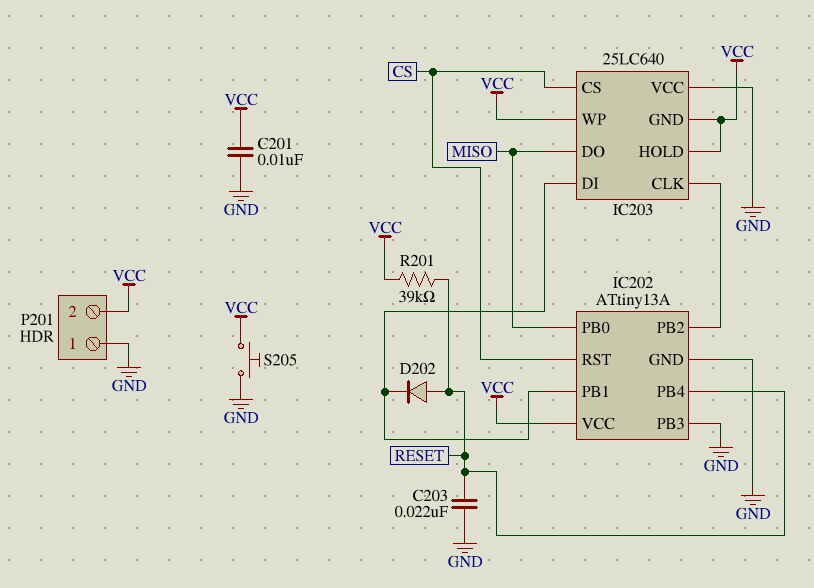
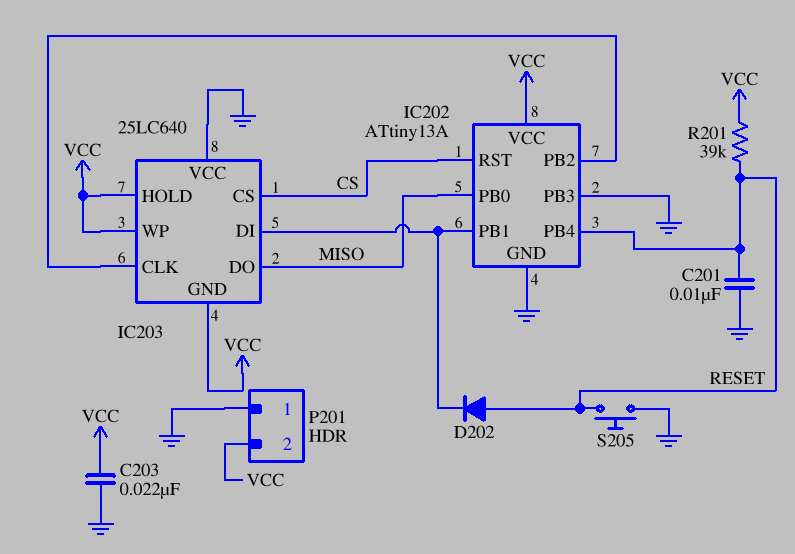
C201: 10nF (GND, VCC) -> 10nF (GND, RESET)
C203: 22nF (GND, RESET) -> 22nF (GND, VCC)
S205: button (GND, VCC) -> button (GND, RESET)

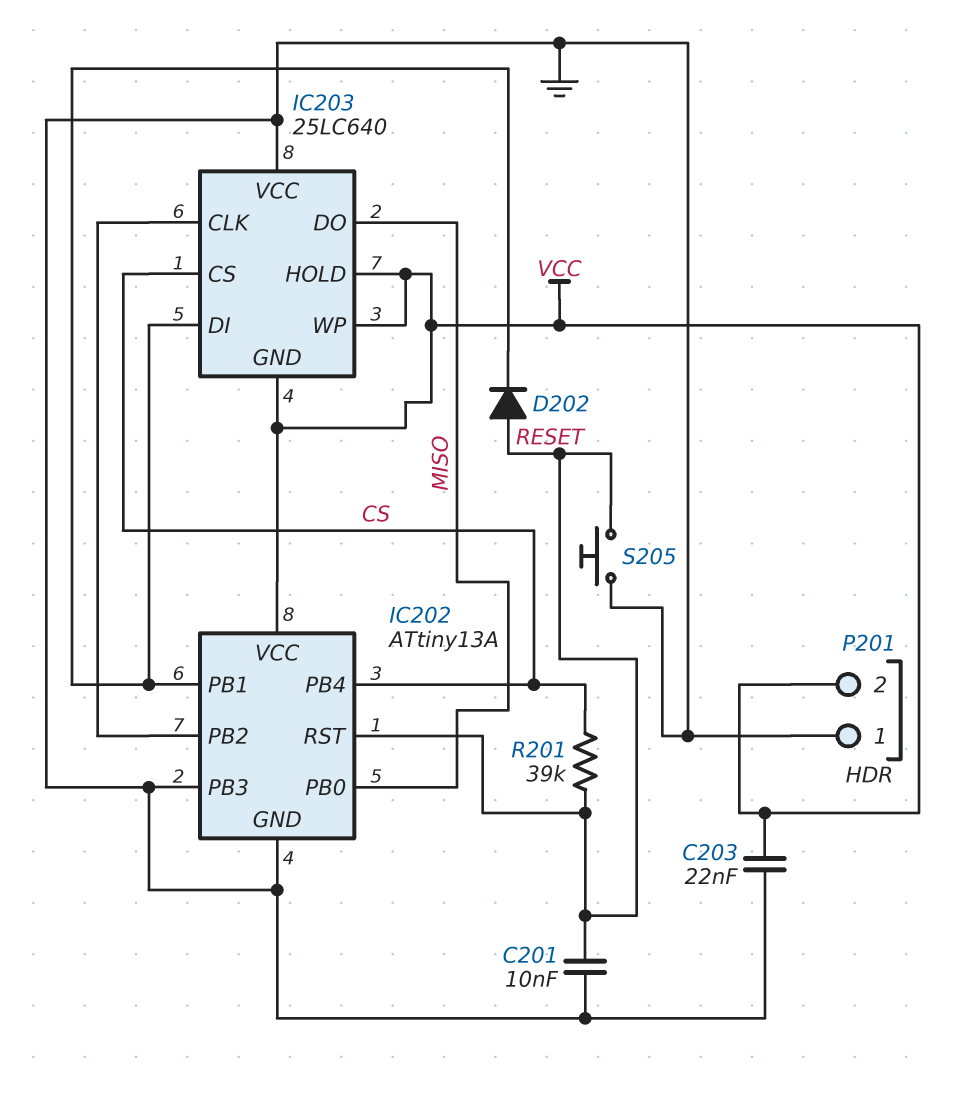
IC202 pin PB4: RESET -> CS
IC202 pin RST: CS -> RESET
R201: 39k (RESET, VCC) -> 39k (CS, RESET)

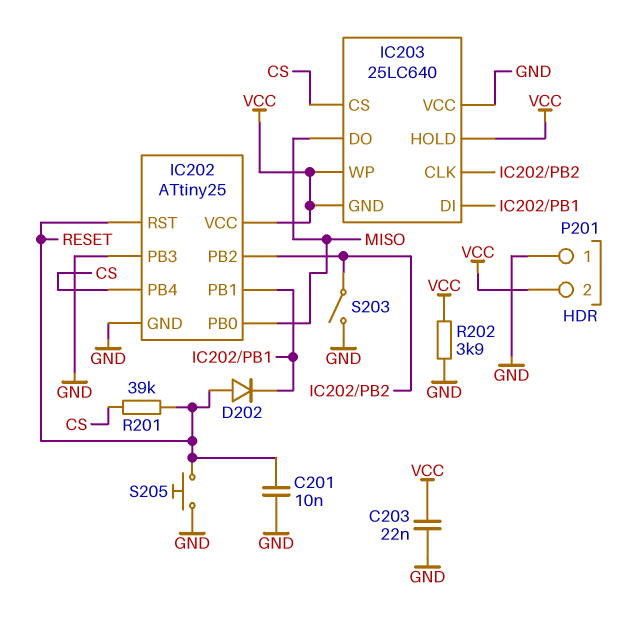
IC202: ATtiny13A -> ATtiny25
R202: none -> 3.9k (GND, VCC)
S203: none -> switch (GND, IC202/PB2)

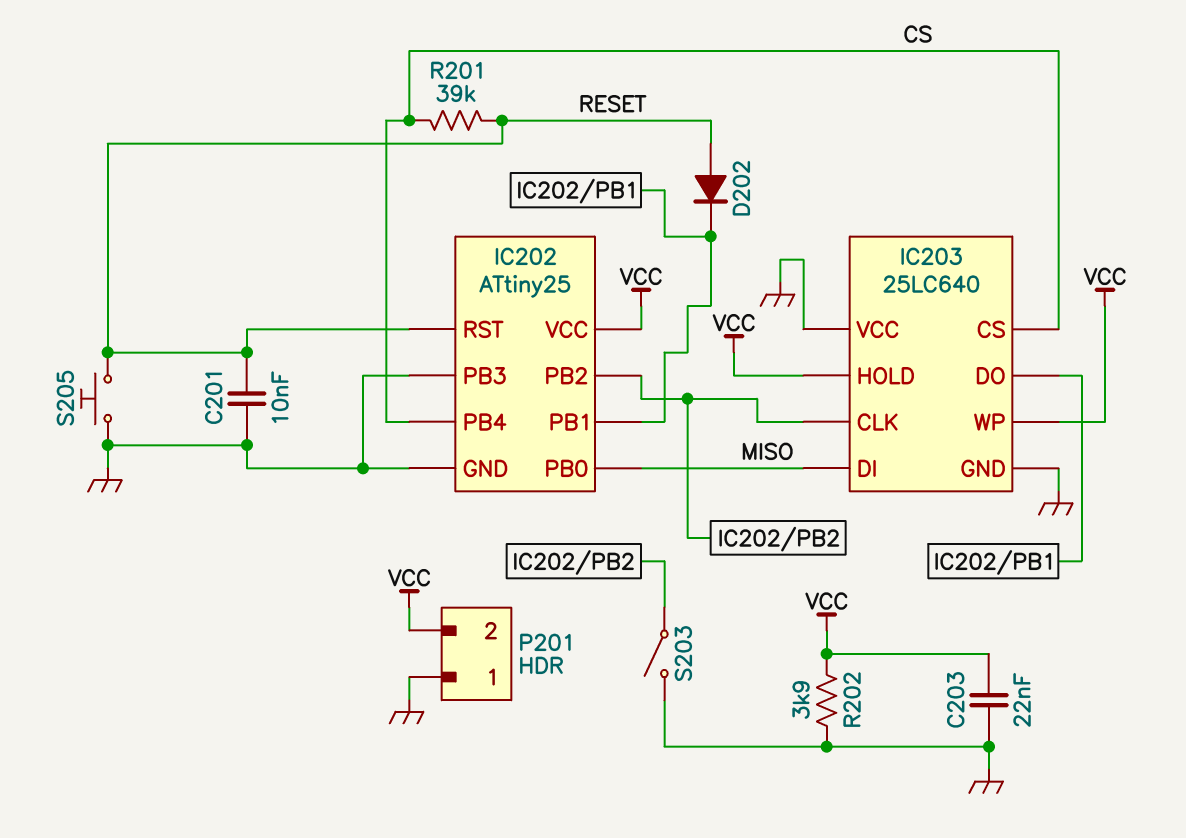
IC203 pin DI: IC202/PB1 -> MISO
IC203 pin DO: MISO -> IC202/PB1
IC203 pin GND: VCC -> GND

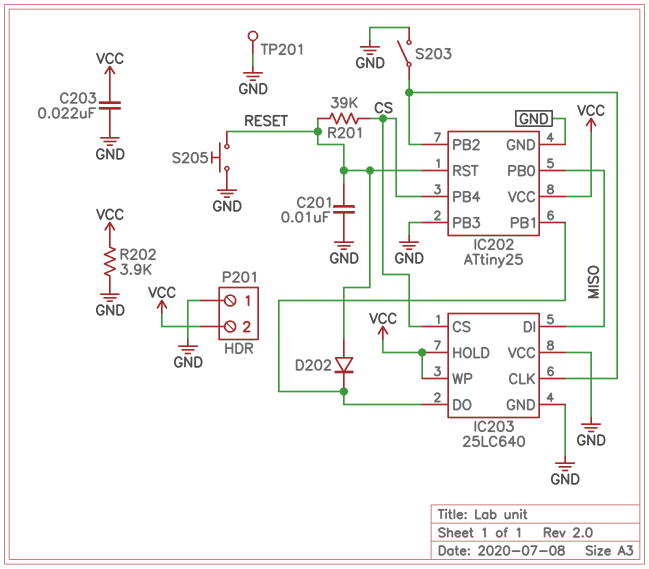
TP201: none -> test point (GND)

